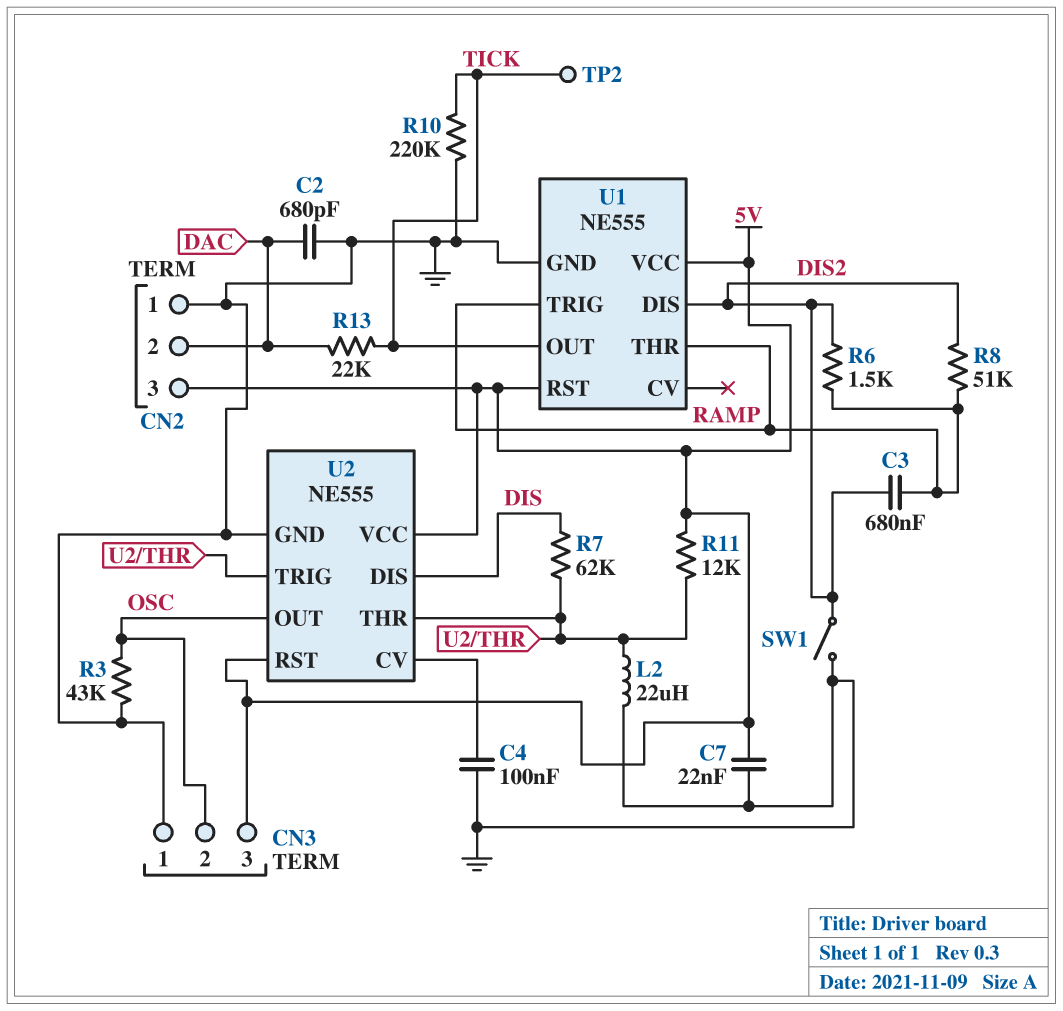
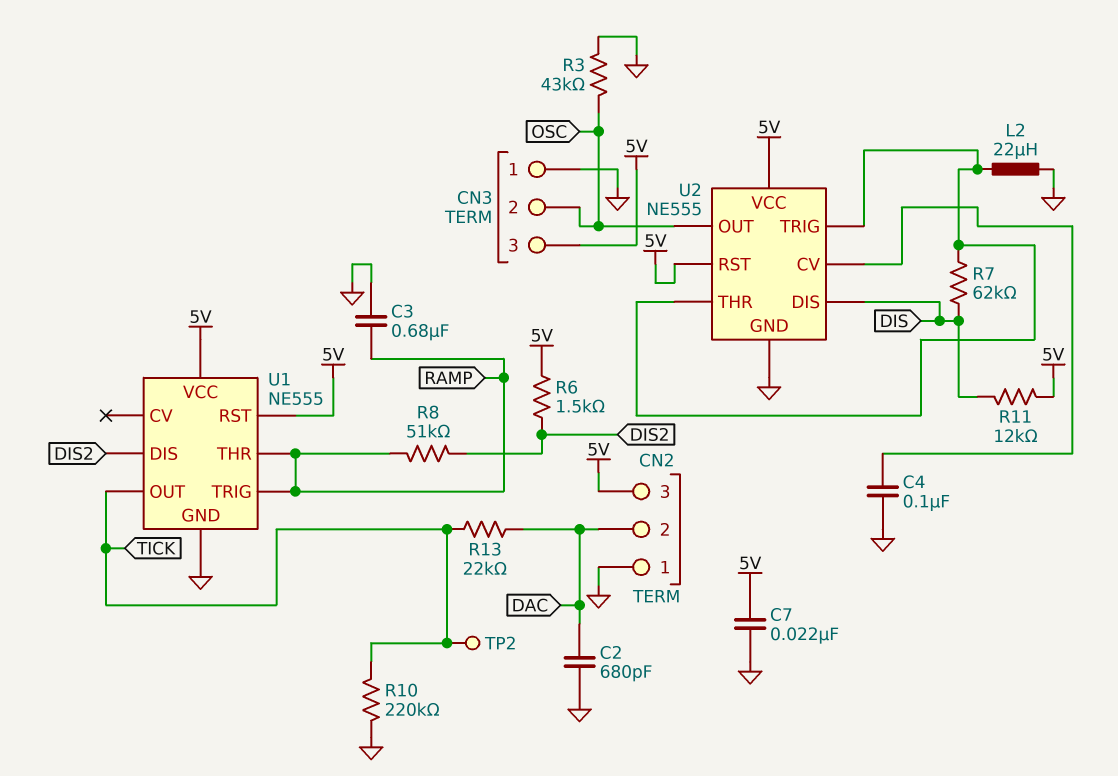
C3: 680nF (DIS2, RAMP) -> 680nF (GND, RAMP)
R6: 1.5k (DIS2, RAMP) -> 1.5k (5V, DIS2)
R11: 12k (5V, U2/THR) -> 12k (5V, DIS)
SW1: switch (DIS2, GND) -> none

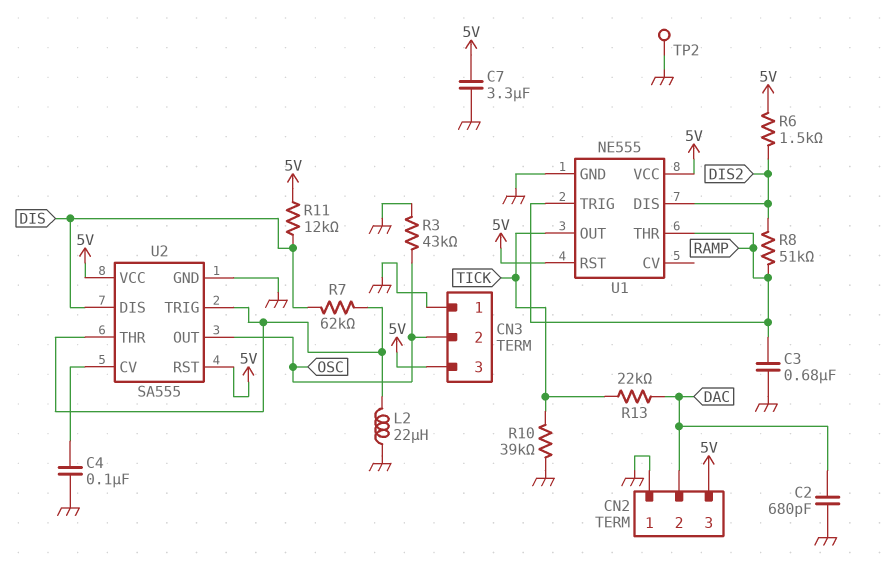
C7: 22nF (5V, GND) -> 3.3uF (5V, GND)
R10: 220k (GND, TICK) -> 39k (GND, TICK)
TP2: test point (TICK) -> test point (GND)
U2: NE555 -> SA555

